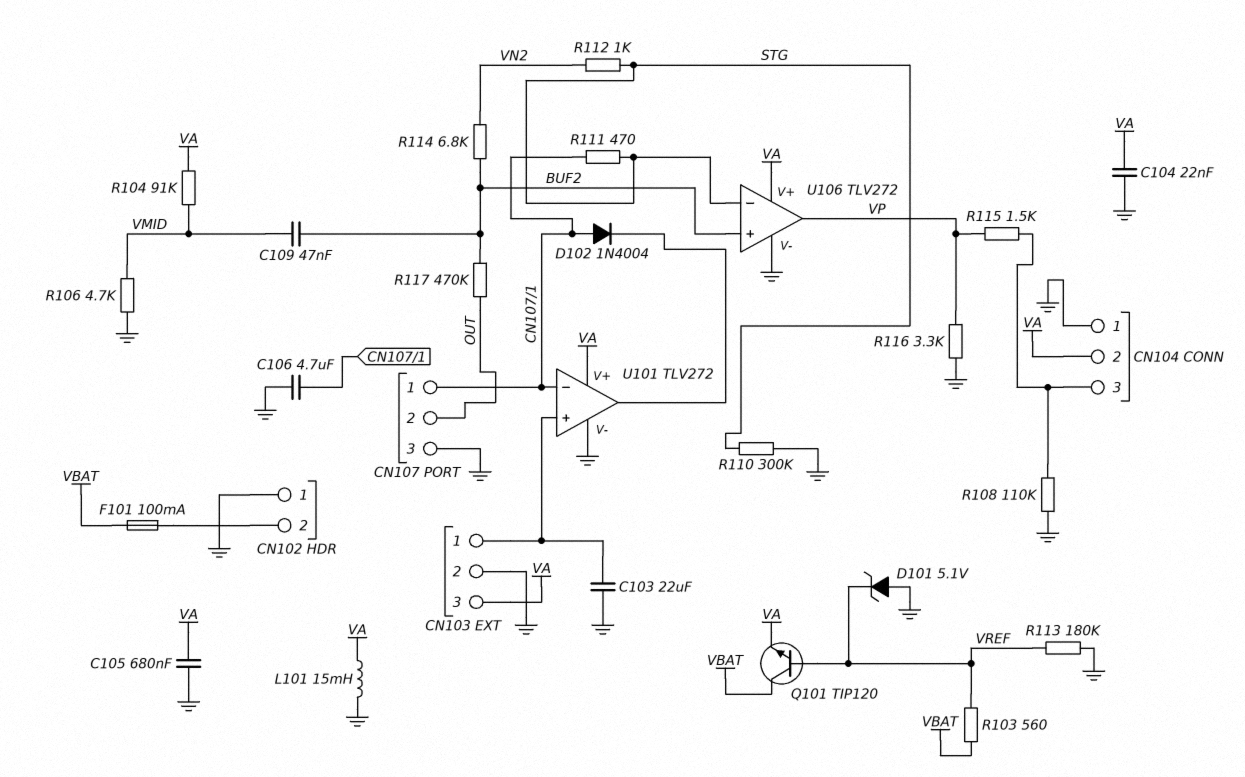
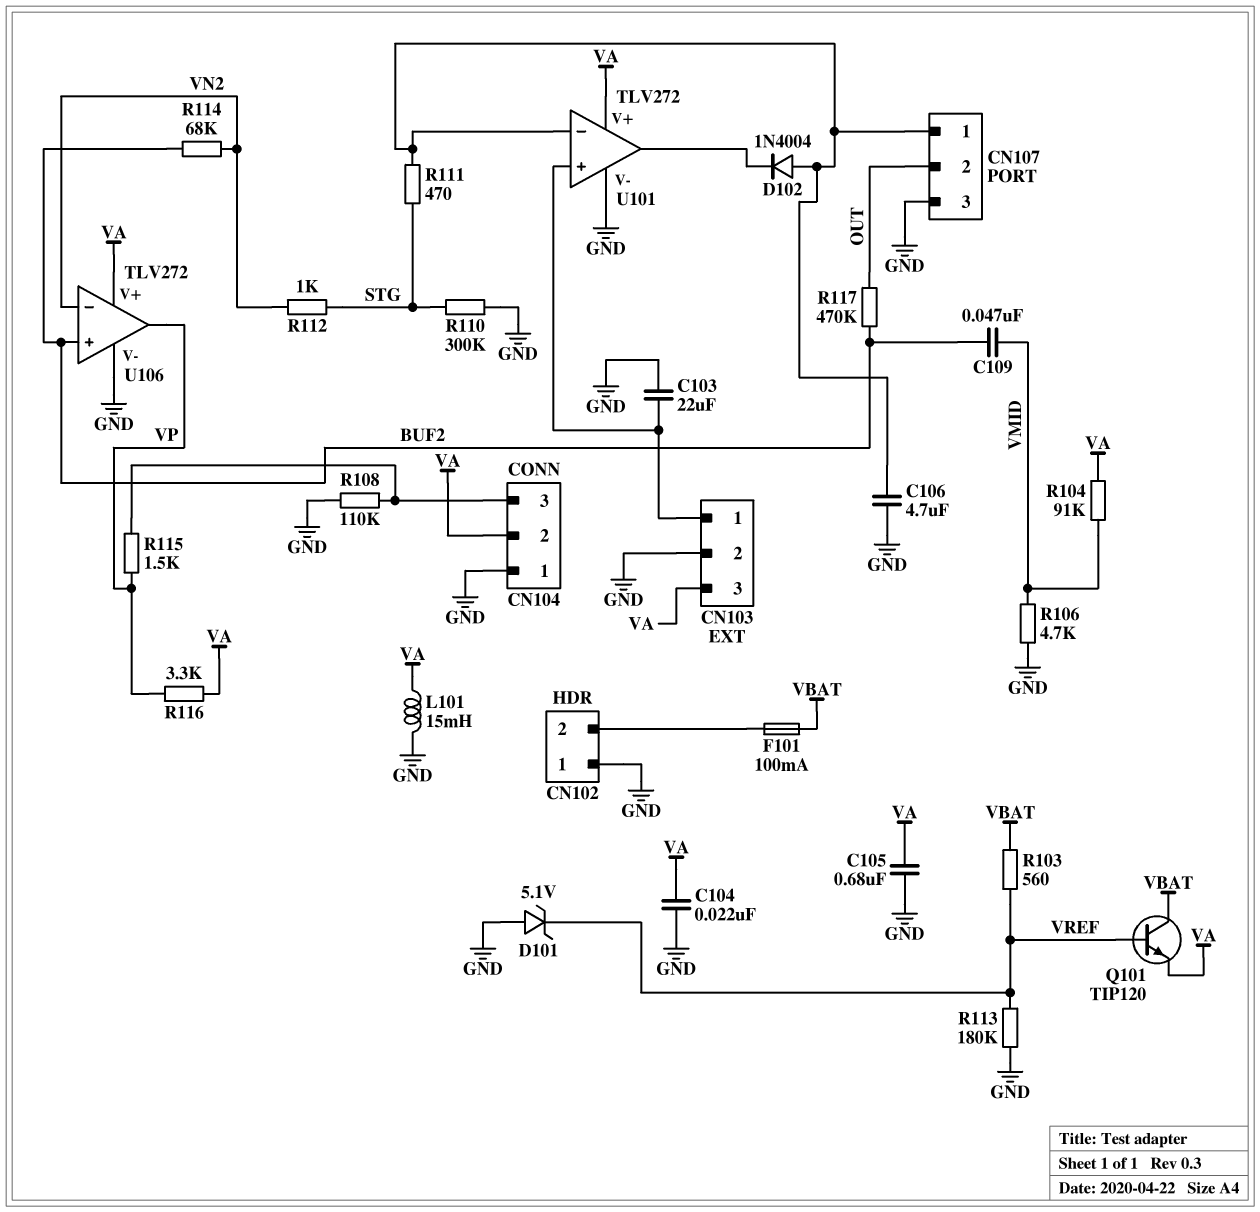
R114: 6.8k (BUF2, VN2) -> 68k (BUF2, VN2)
R116: 3.3k (GND, VP) -> 3.3k (VA, VP)
U106 pin in-: STG -> VN2

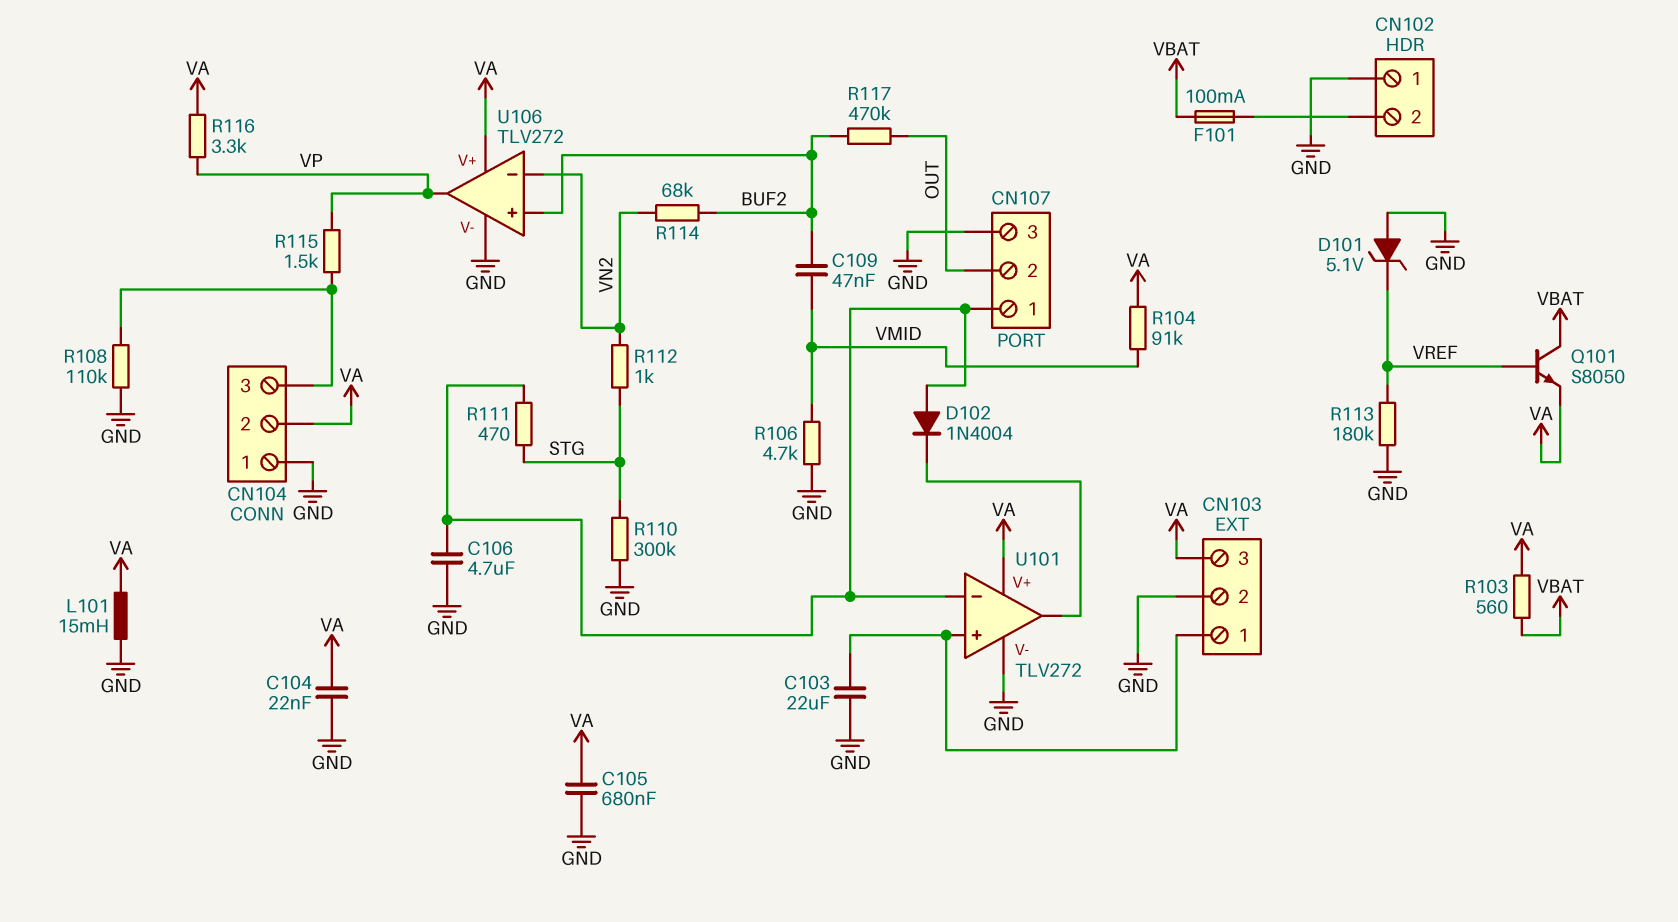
Q101: NPN TIP120 (B VREF, C VBAT, E VA) -> NPN S8050 (B VREF, C VBAT, E VA)
R103: 560 (VBAT, VREF) -> 560 (VA, VBAT)

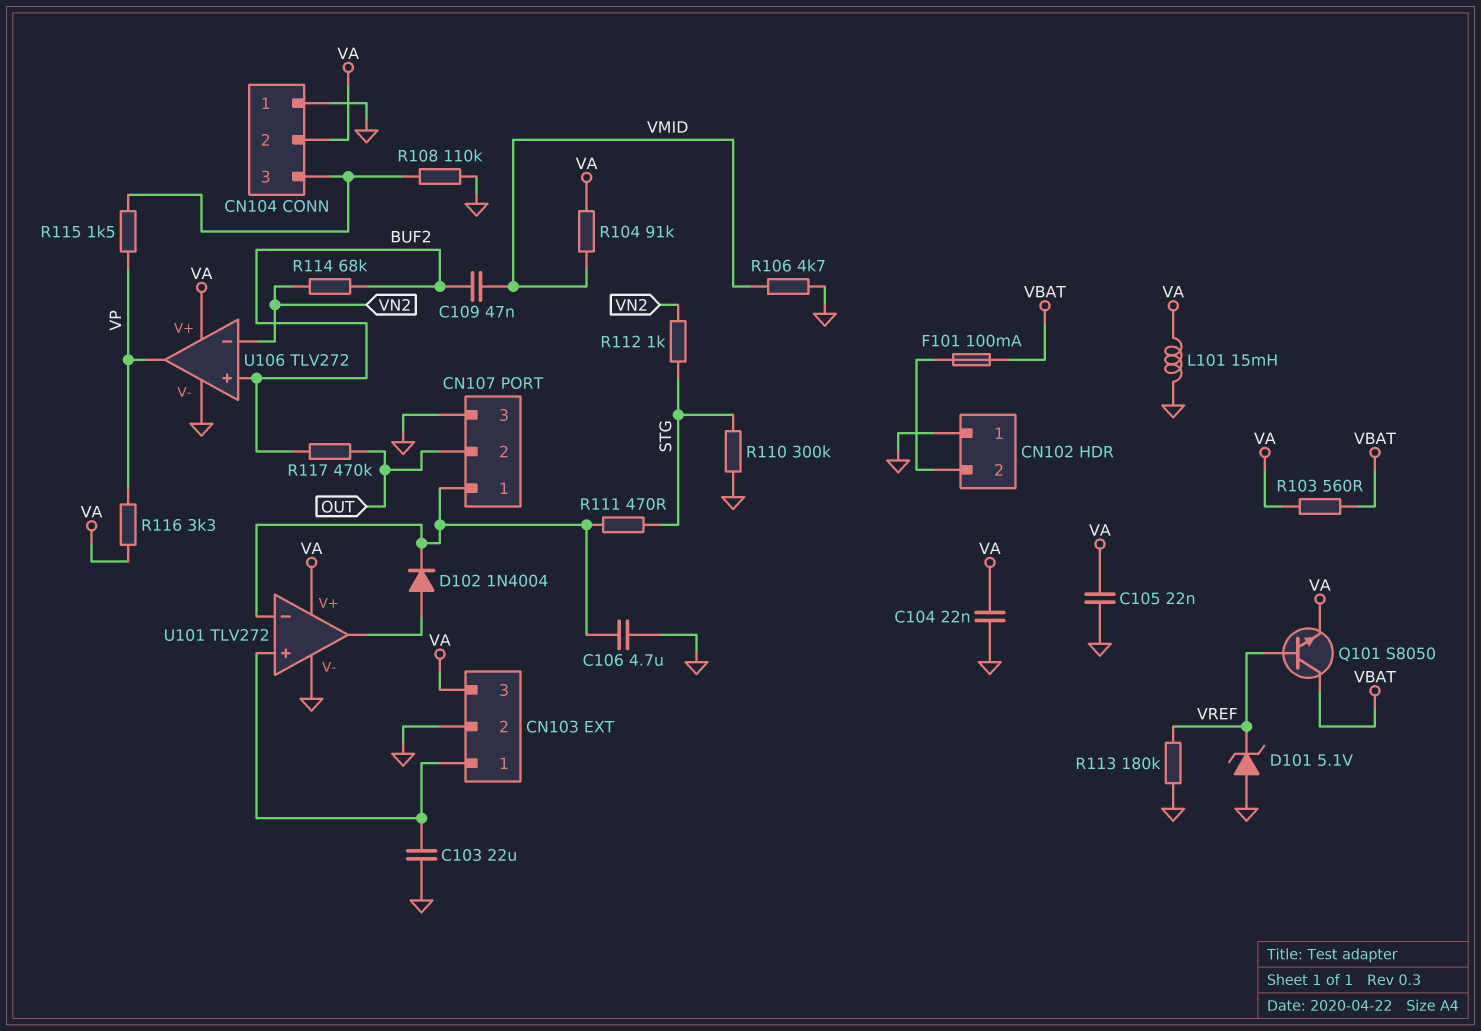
C105: 680nF (GND, VA) -> 22nF (GND, VA)
D102: diode 1N4004 (A CN107/1, K U101/out) -> diode 1N4004 (A U101/out, K CN107/1)

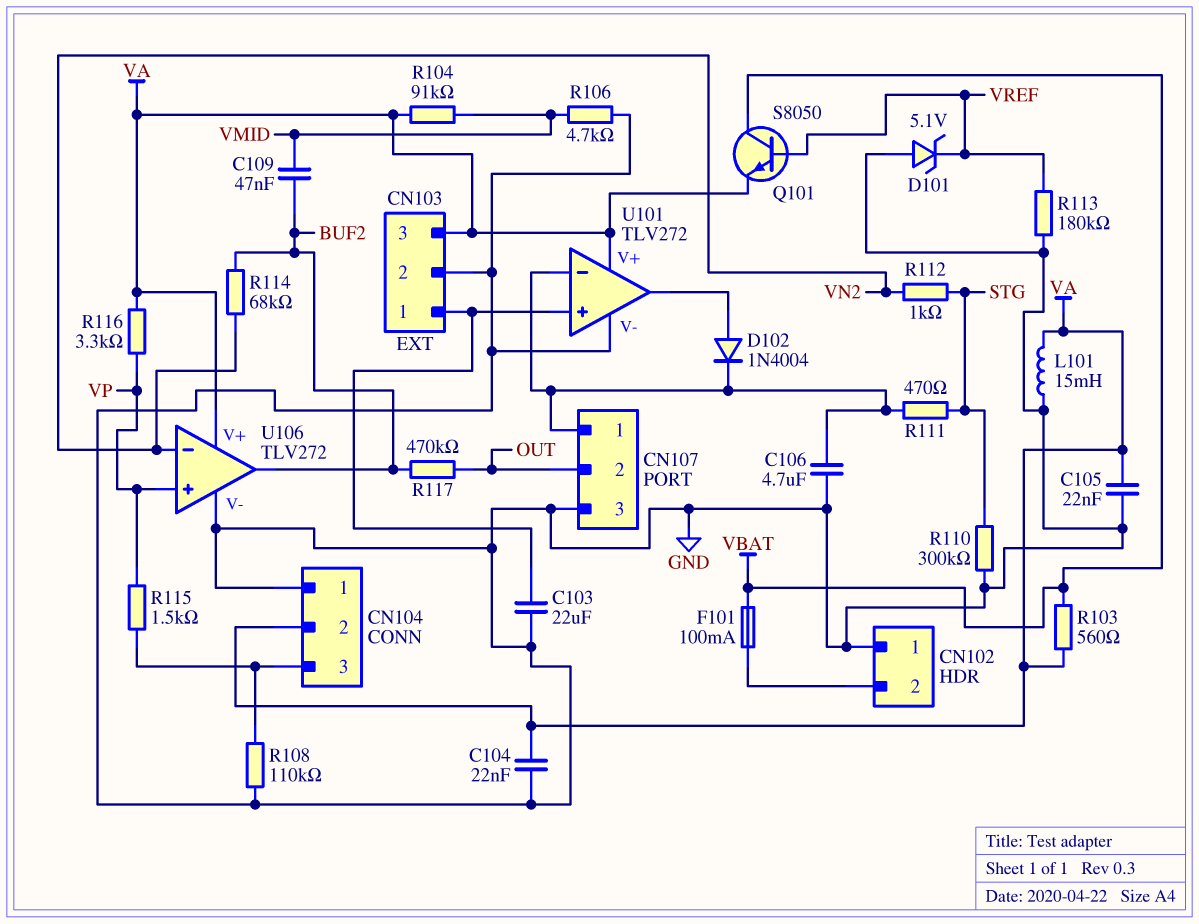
U106 pin in+: BUF2 -> VP
U106 pin out: VP -> BUF2

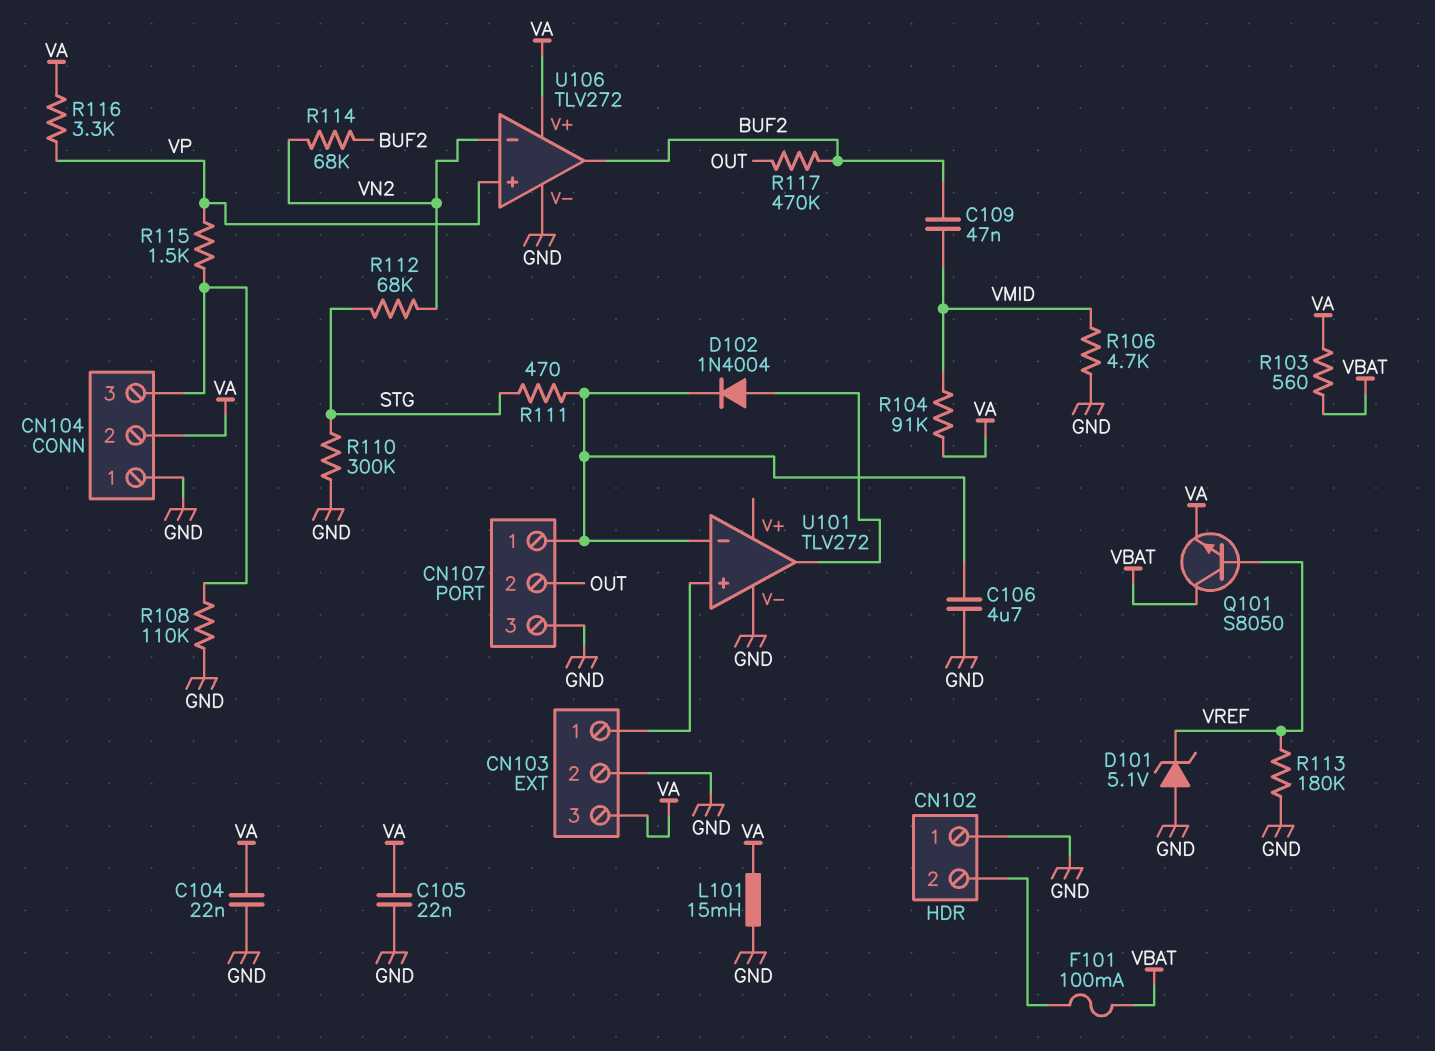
C103: 22uF (CN103/1, GND) -> none
R112: 1k (STG, VN2) -> 68k (STG, VN2)
U101 pin V+: VA -> none

